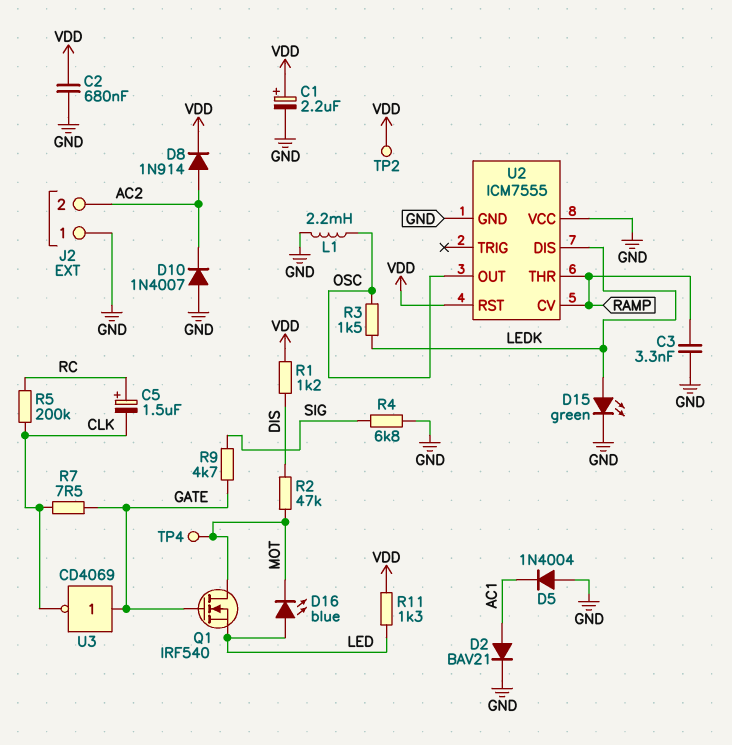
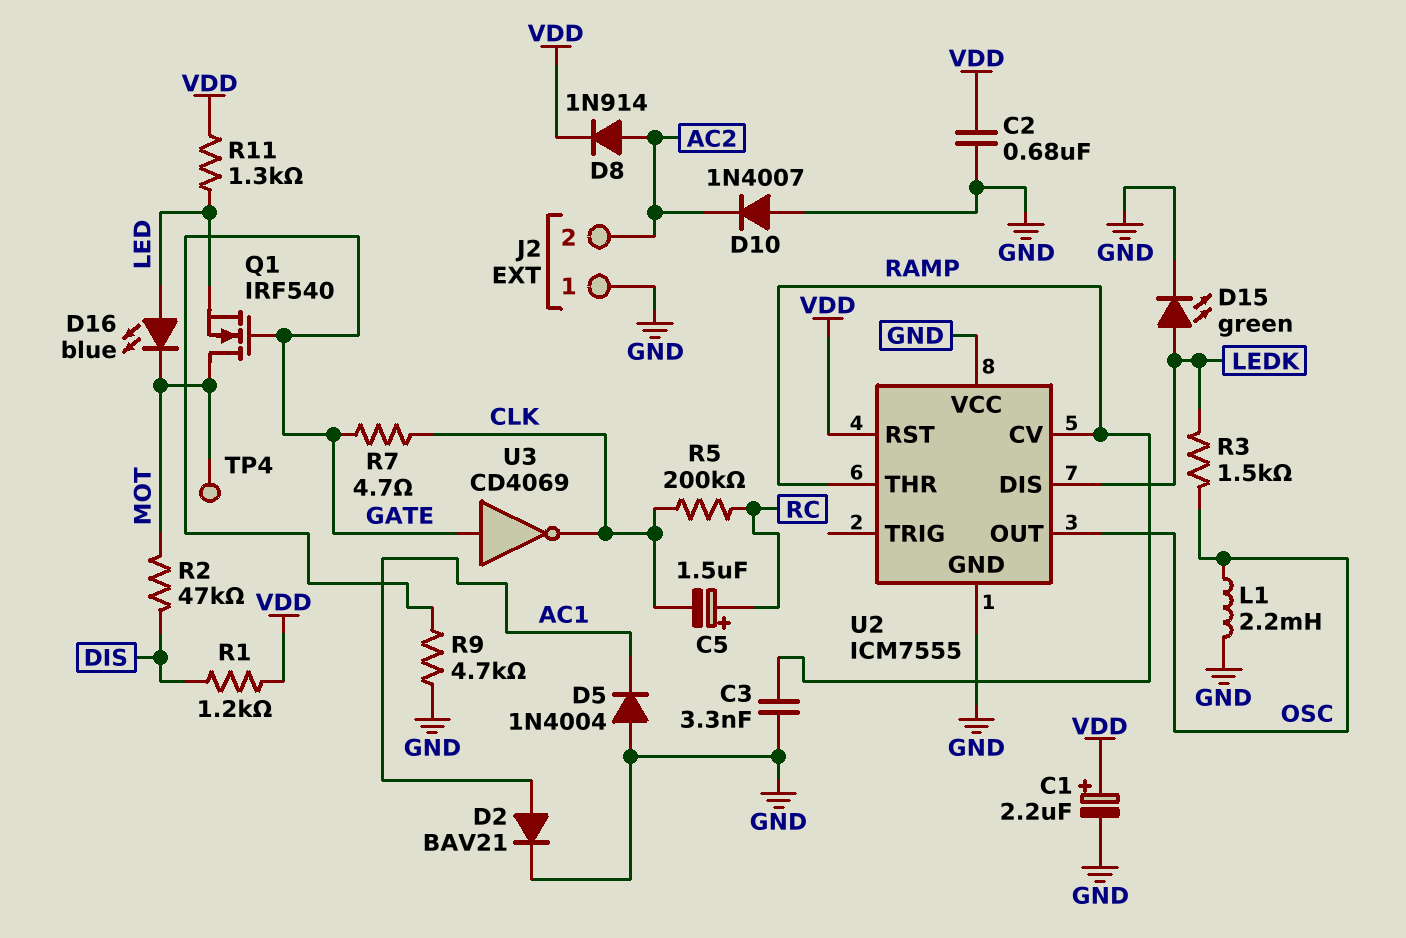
R4: 6.8k (GND, SIG) -> none
R7: 7.5 (CLK, GATE) -> 4.7 (CLK, GATE)
R9: 4.7k (GATE, SIG) -> 4.7k (GATE, GND)
TP2: test point (VDD) -> none

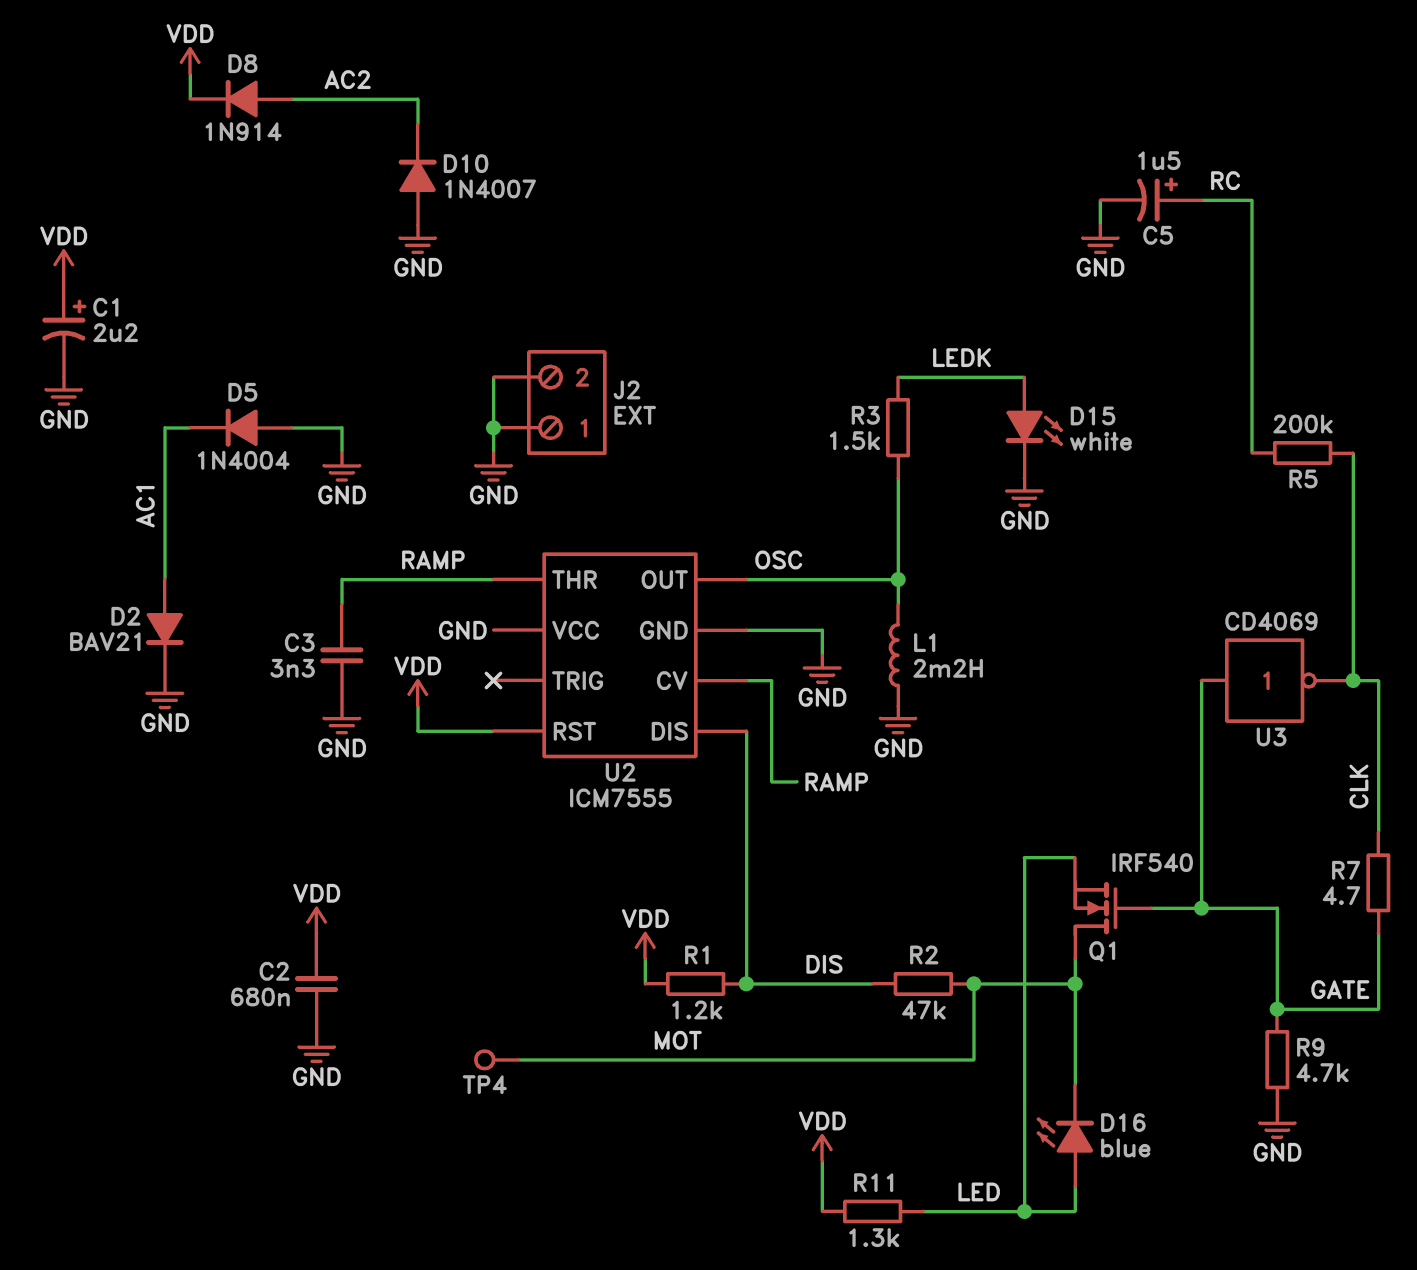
C5: 1.5uF (plus RC, minus CLK) -> 1.5uF (plus RC, minus GND)
D15: LED green (A LEDK, K GND) -> LED white (A LEDK, K GND)
J2 pin 2: AC2 -> GND
U2 pin DIS: LEDK -> DIS

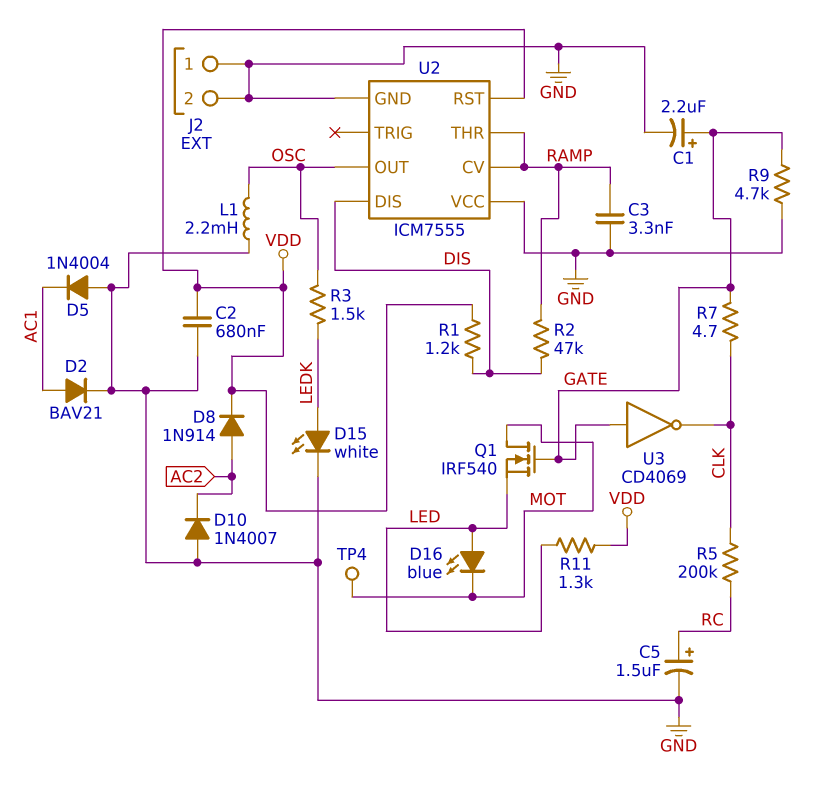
C1: 2.2uF (plus VDD, minus GND) -> 2.2uF (plus GATE, minus GND)
R2: 47k (DIS, MOT) -> 47k (DIS, RAMP)

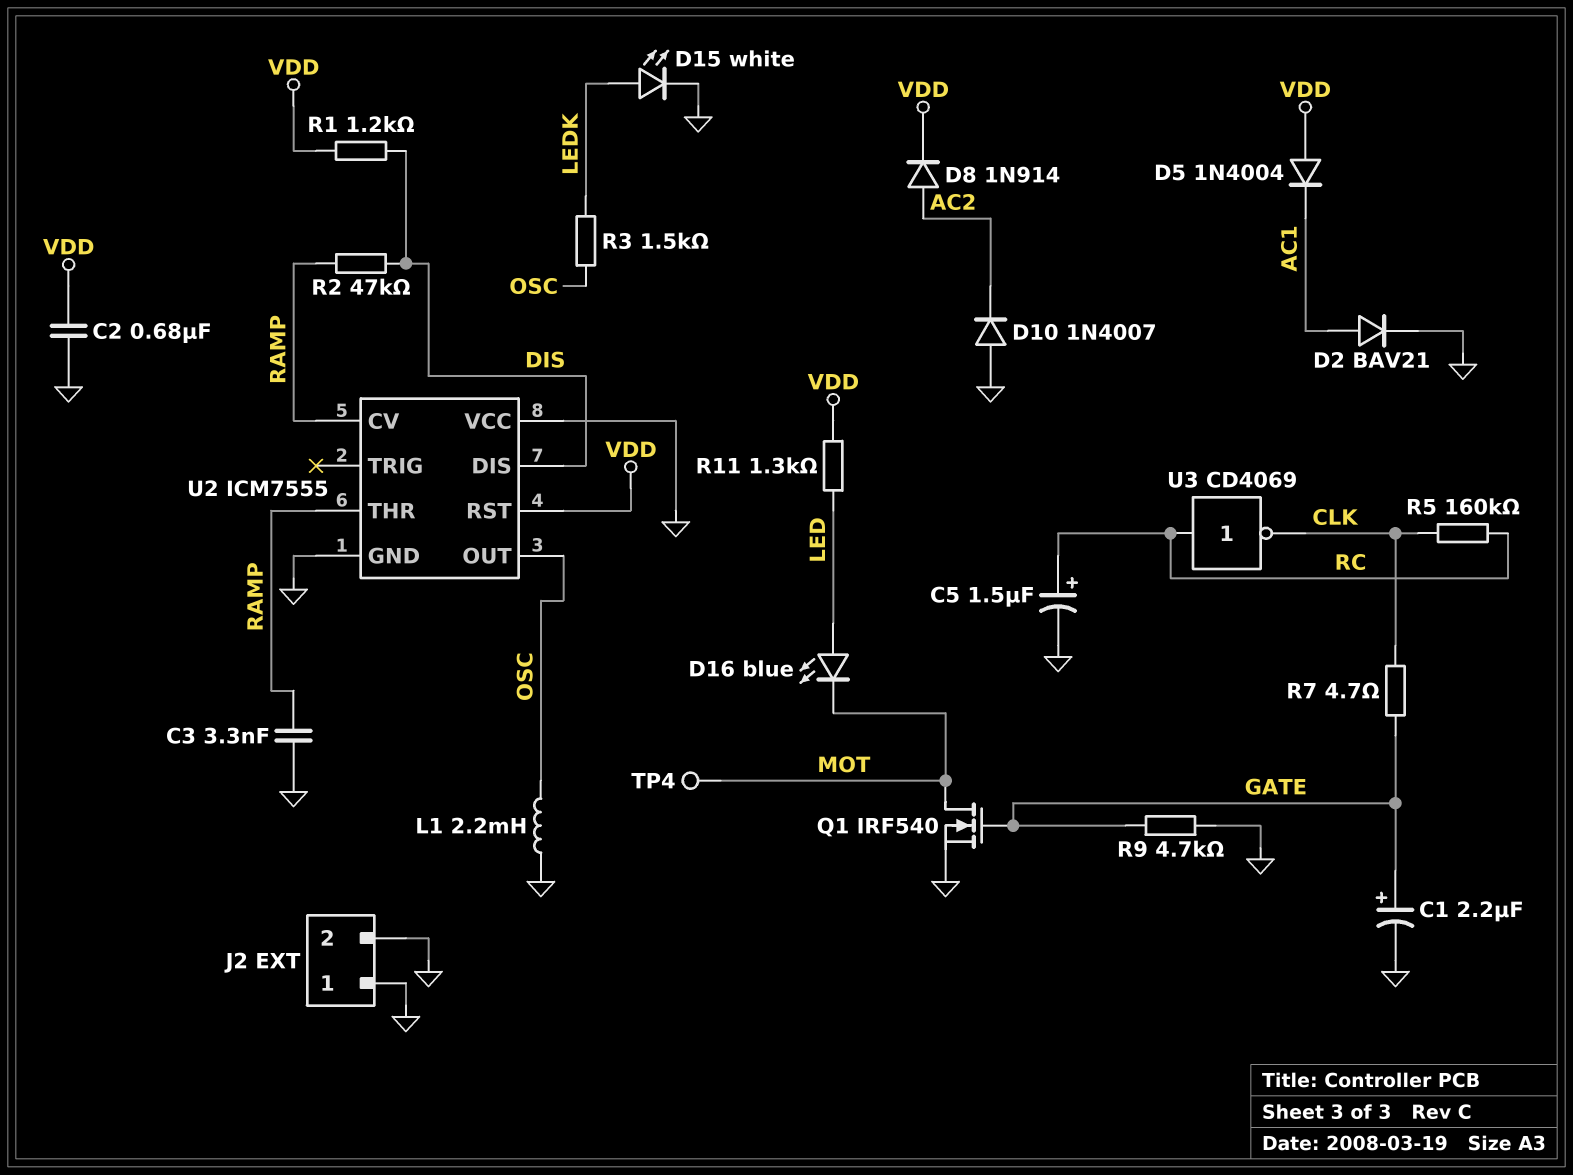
D5: diode 1N4004 (A GND, K AC1) -> diode 1N4004 (A VDD, K AC1)
Q1: NMOS IRF540 (G GATE, D MOT, S LED) -> NMOS IRF540 (G GATE, D MOT, S GND)
R5: 200k (CLK, RC) -> 160k (CLK, RC)
U3: NOT CD4069 (in GATE, out CLK) -> NOT CD4069 (in RC, out CLK)

